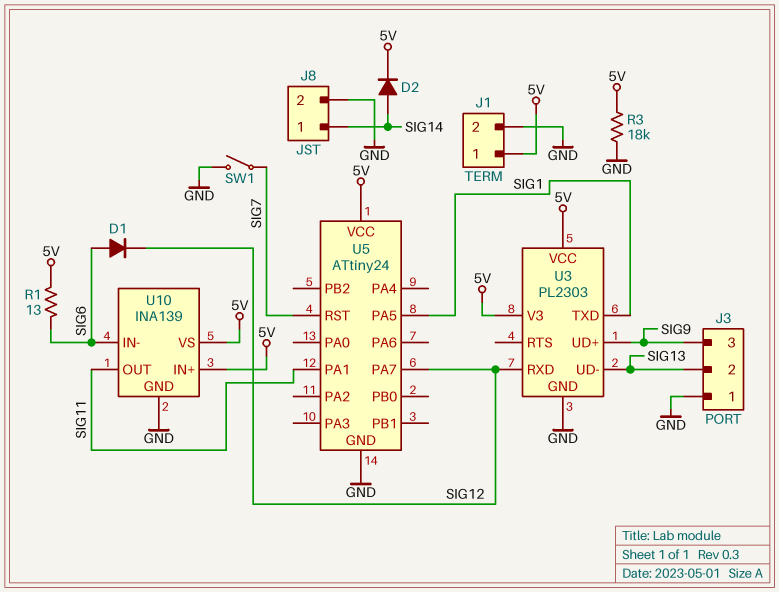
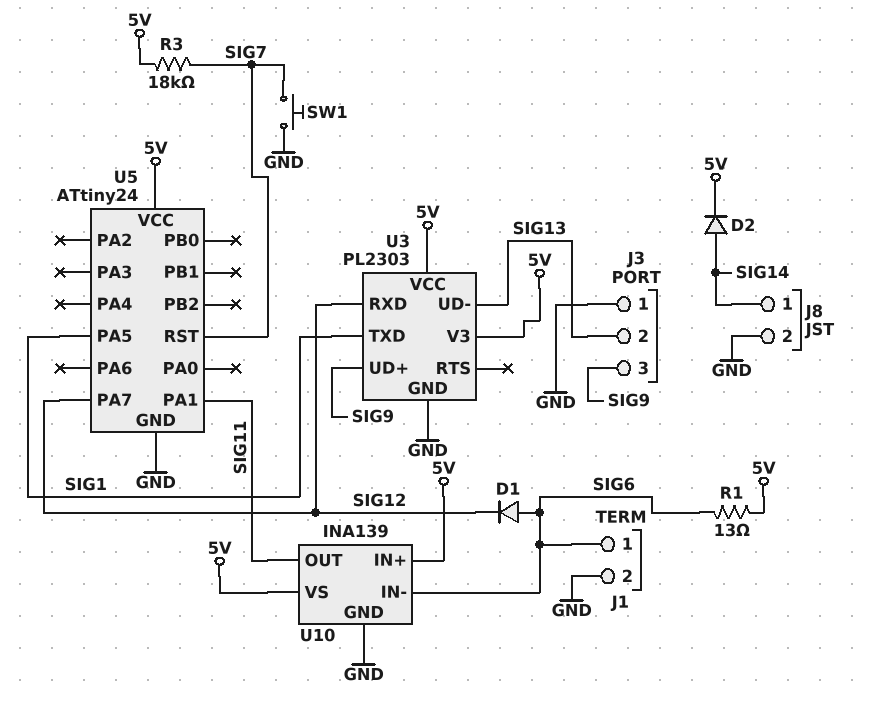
J1 pin 1: 5V -> SIG6
R3: 18k (5V, GND) -> 18k (5V, SIG7)
SW1: switch (GND, SIG7) -> button (GND, SIG7)

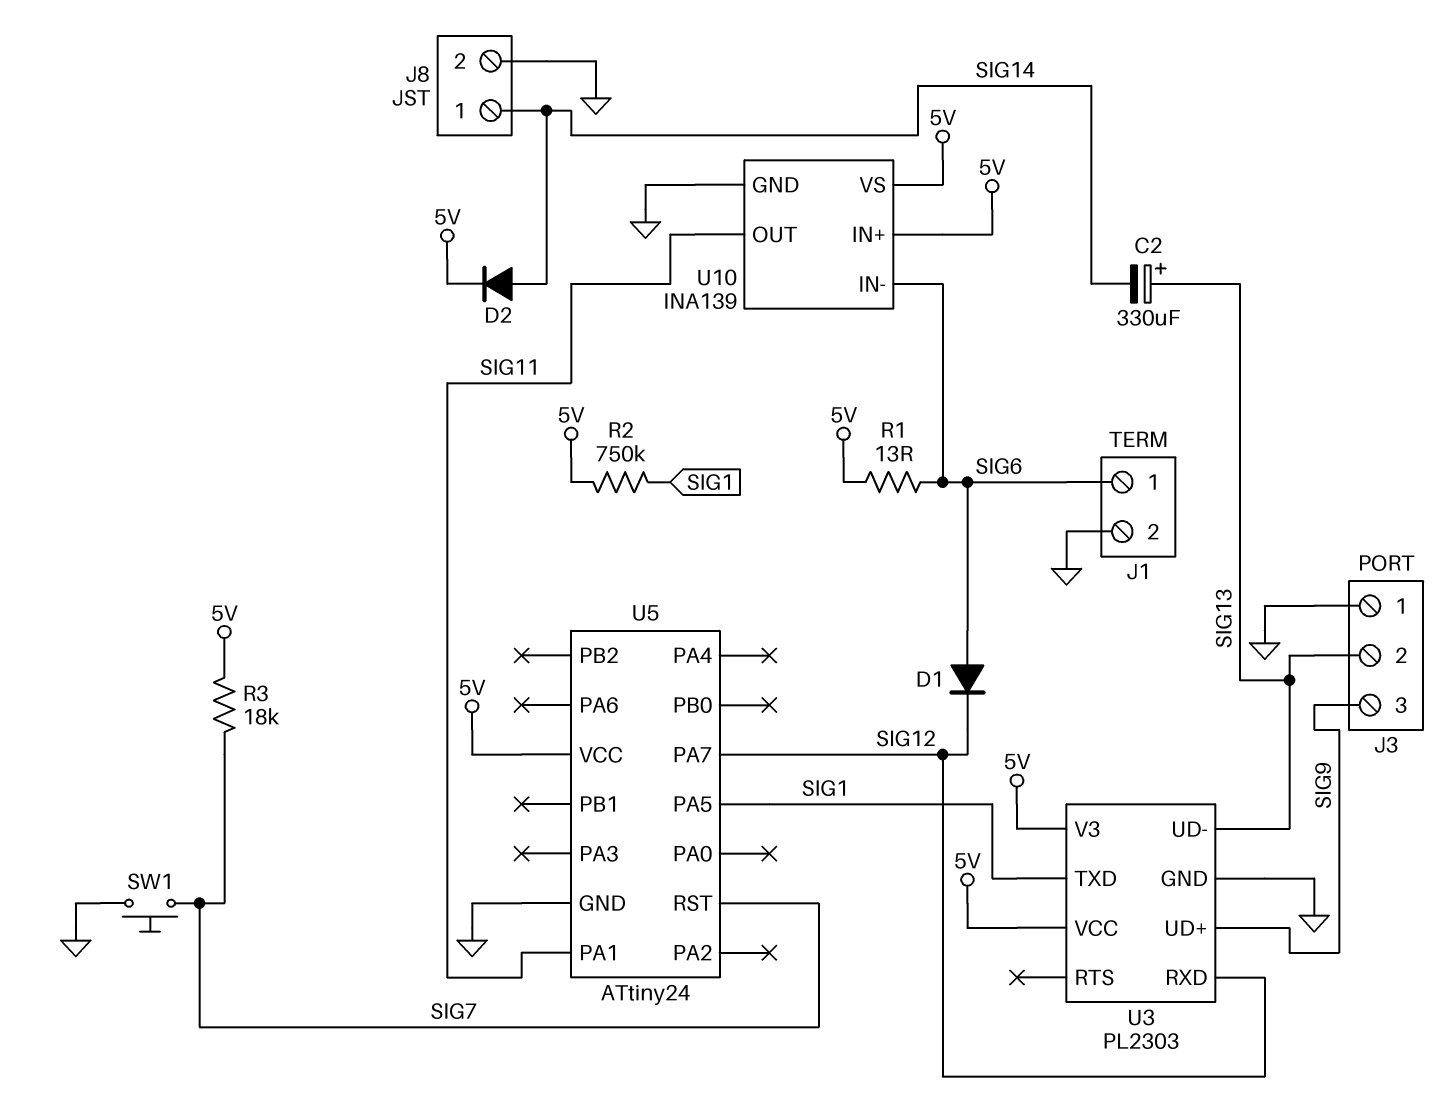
C2: none -> 330uF (plus SIG13, minus SIG14)
R2: none -> 750k (5V, SIG1)

